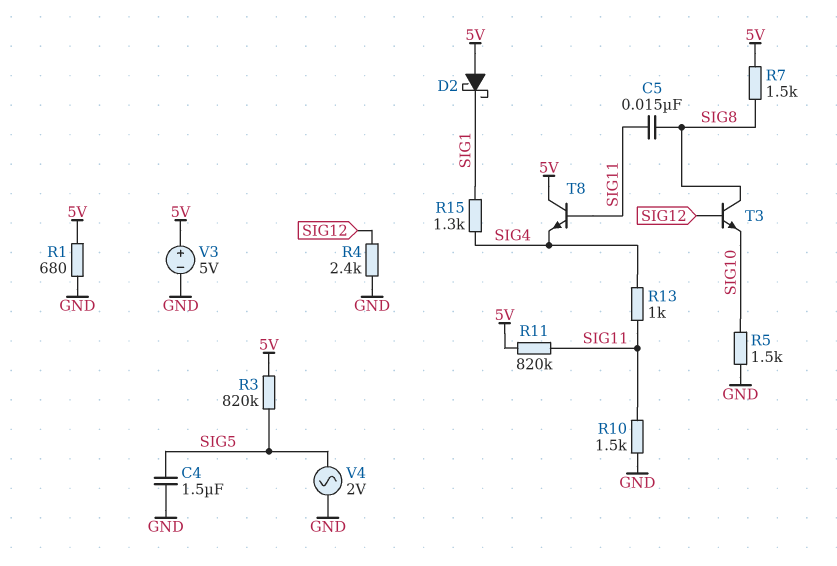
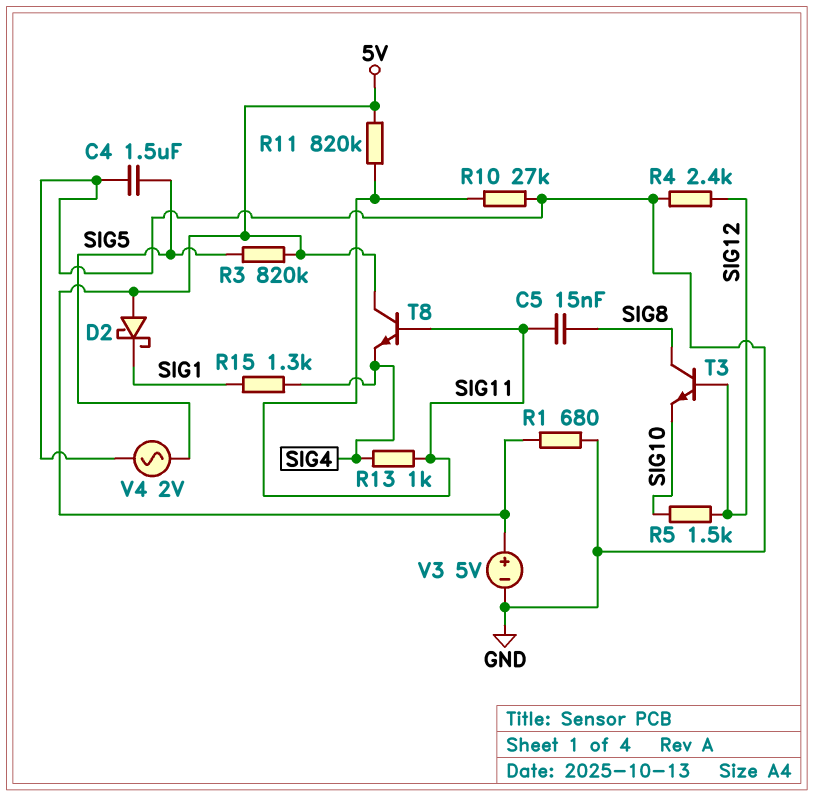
R5: 1.5k (GND, SIG10) -> 1.5k (SIG10, SIG12)
R7: 1.5k (5V, SIG8) -> none
R10: 1.5k (GND, SIG11) -> 27k (GND, SIG11)

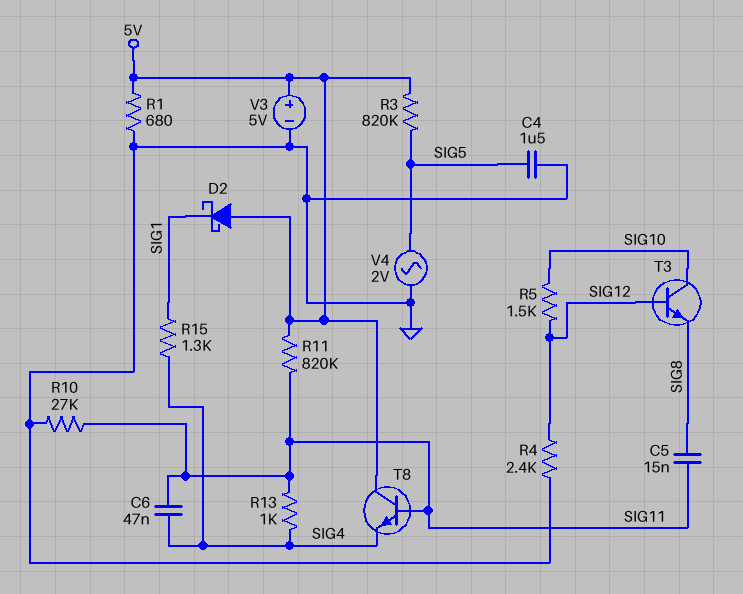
C6: none -> 47nF (SIG4, SIG11)
T3: NPN (B SIG12, C SIG8, E SIG10) -> NPN (B SIG12, C SIG10, E SIG8)

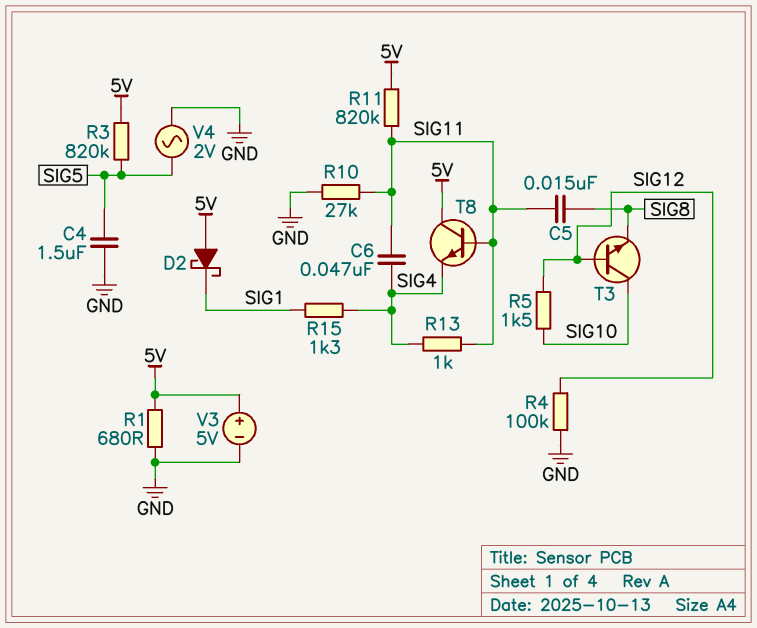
R4: 2.4k (GND, SIG12) -> 100k (GND, SIG12)

